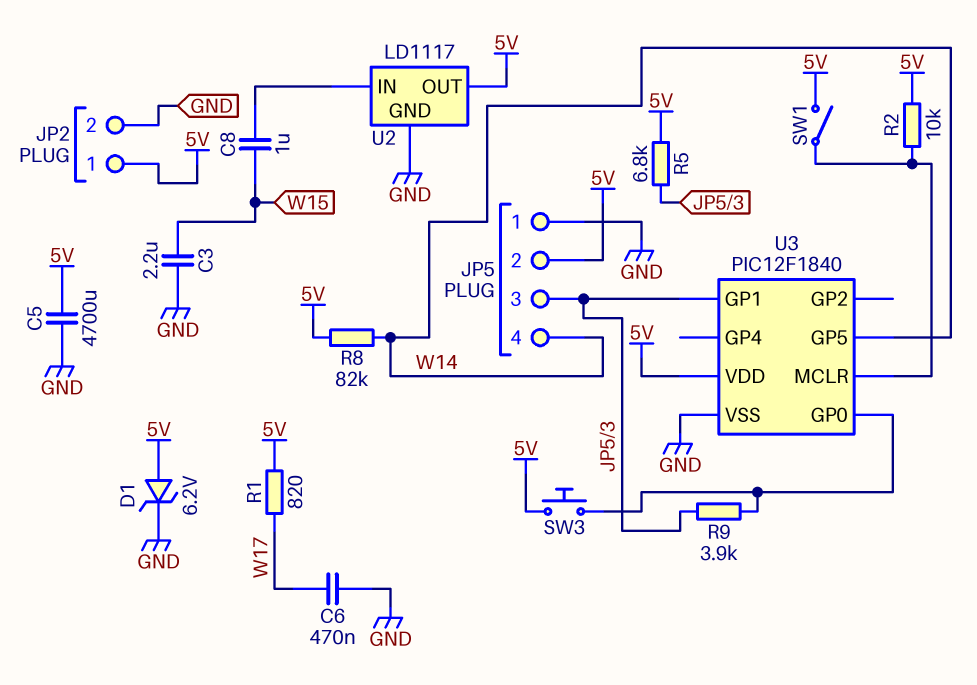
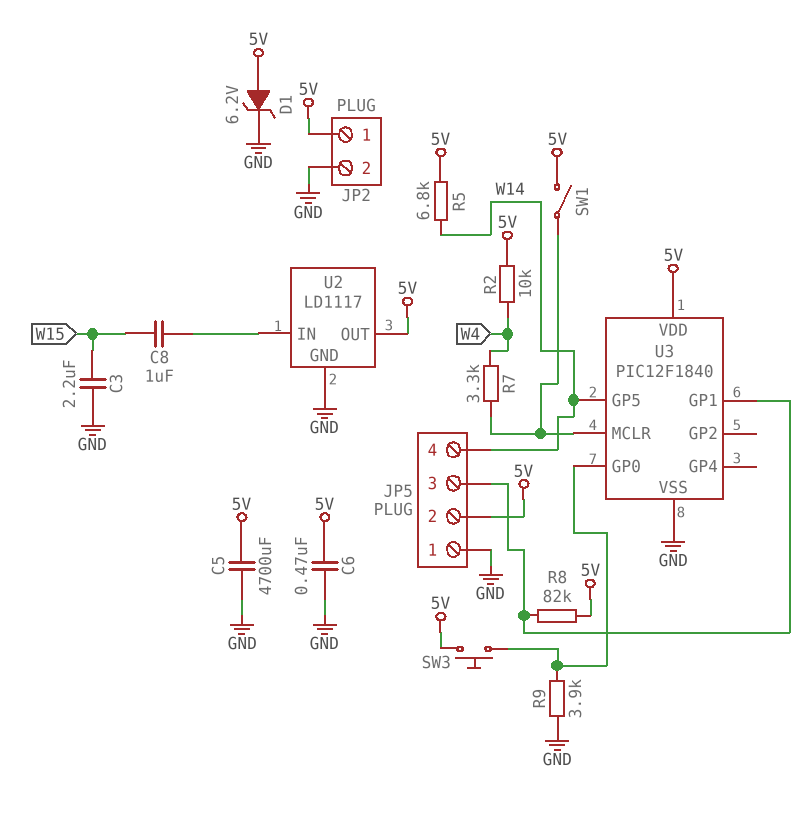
C6: 470nF (GND, W17) -> 470nF (5V, GND)
R1: 820 (5V, W17) -> none
R2: 10k (5V, U3/MCLR) -> 10k (5V, W4)
R5: 6.8k (5V, JP5/3) -> 6.8k (5V, W14)
R7: none -> 3.3k (U3/MCLR, W4)
R8: 82k (5V, W14) -> 82k (5V, JP5/3)
R9: 3.9k (JP5/3, U3/GP0) -> 3.9k (GND, U3/GP0)

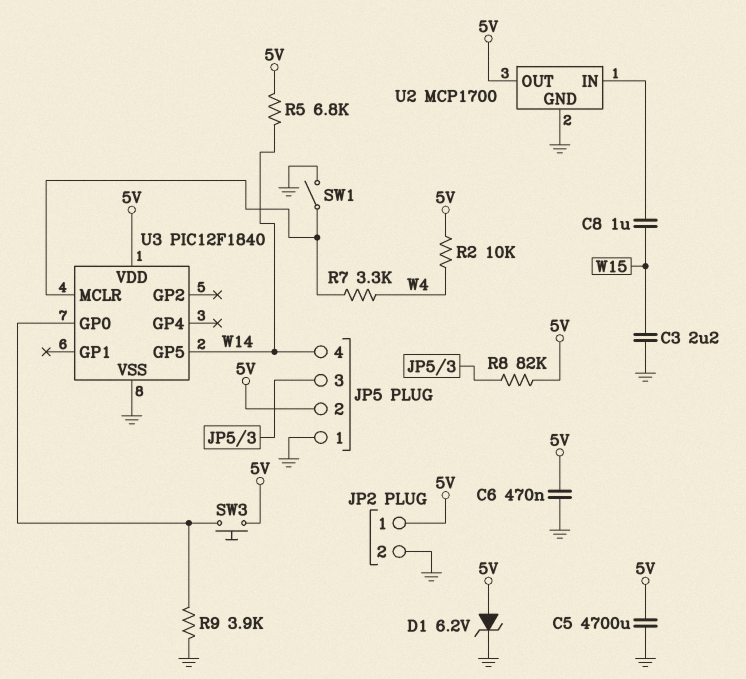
SW1: switch (5V, U3/MCLR) -> switch (GND, U3/MCLR)
U2: LD1117 -> MCP1700
U3 pin GP1: JP5/3 -> none

